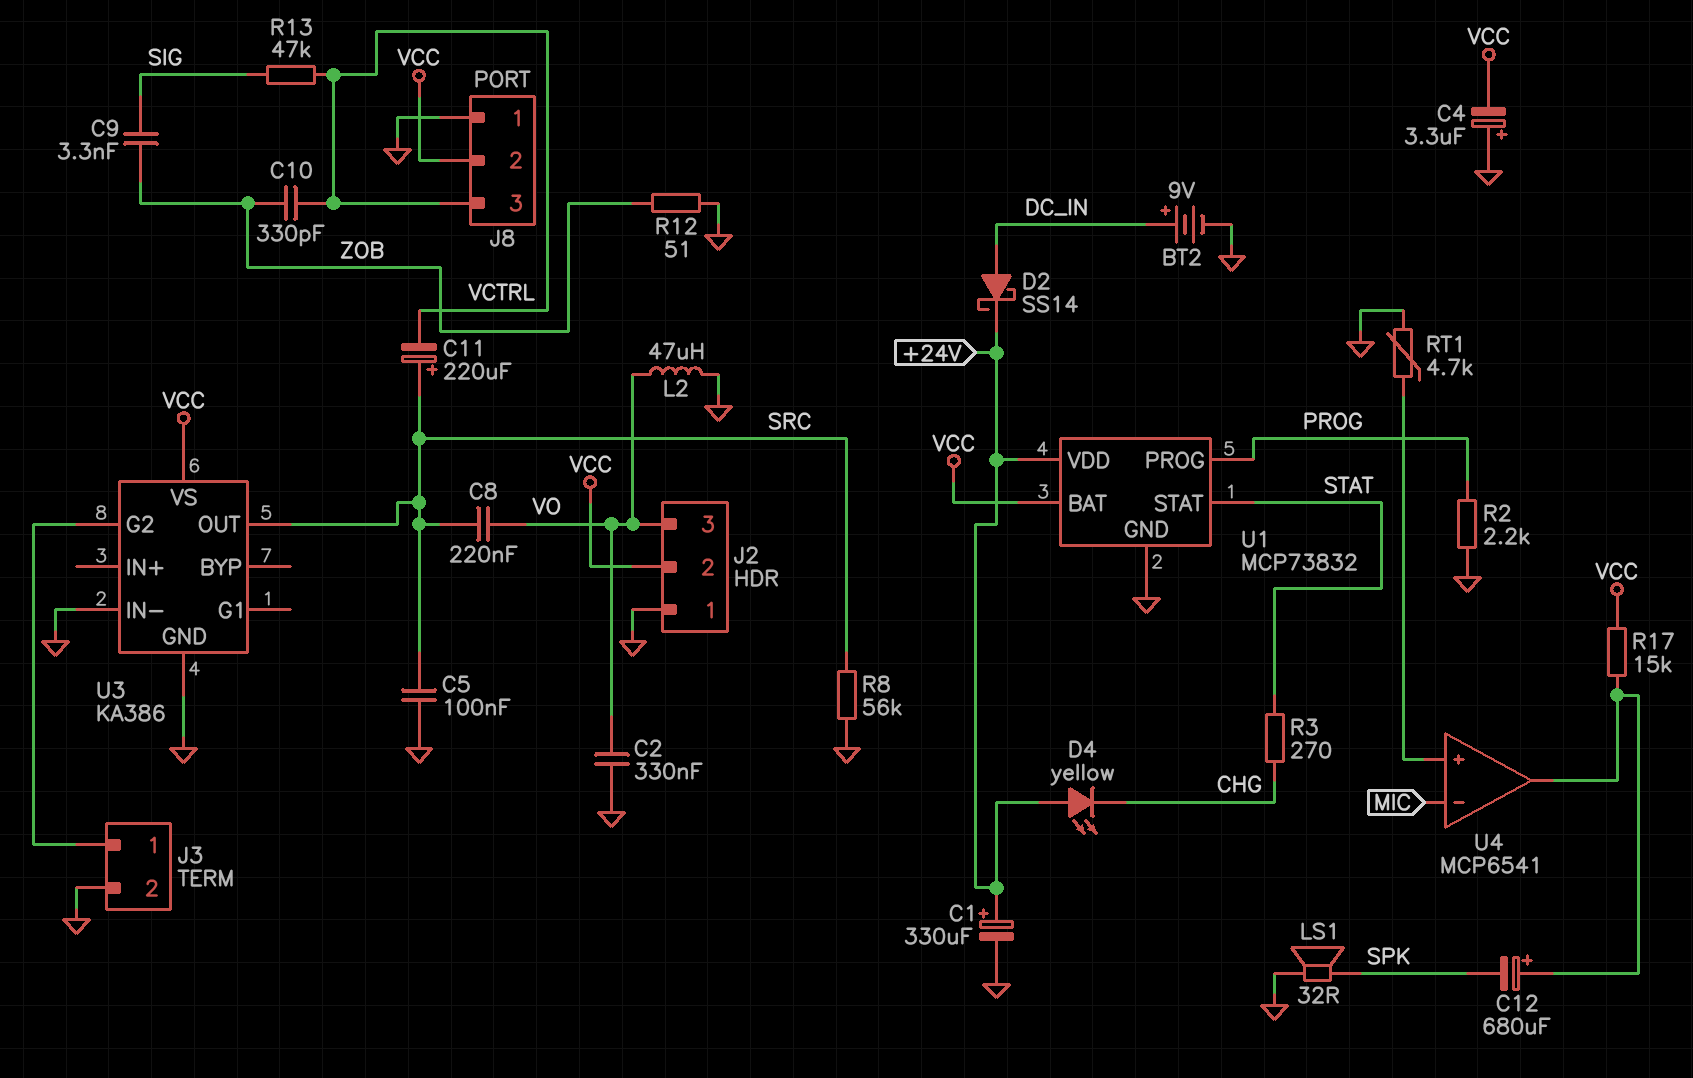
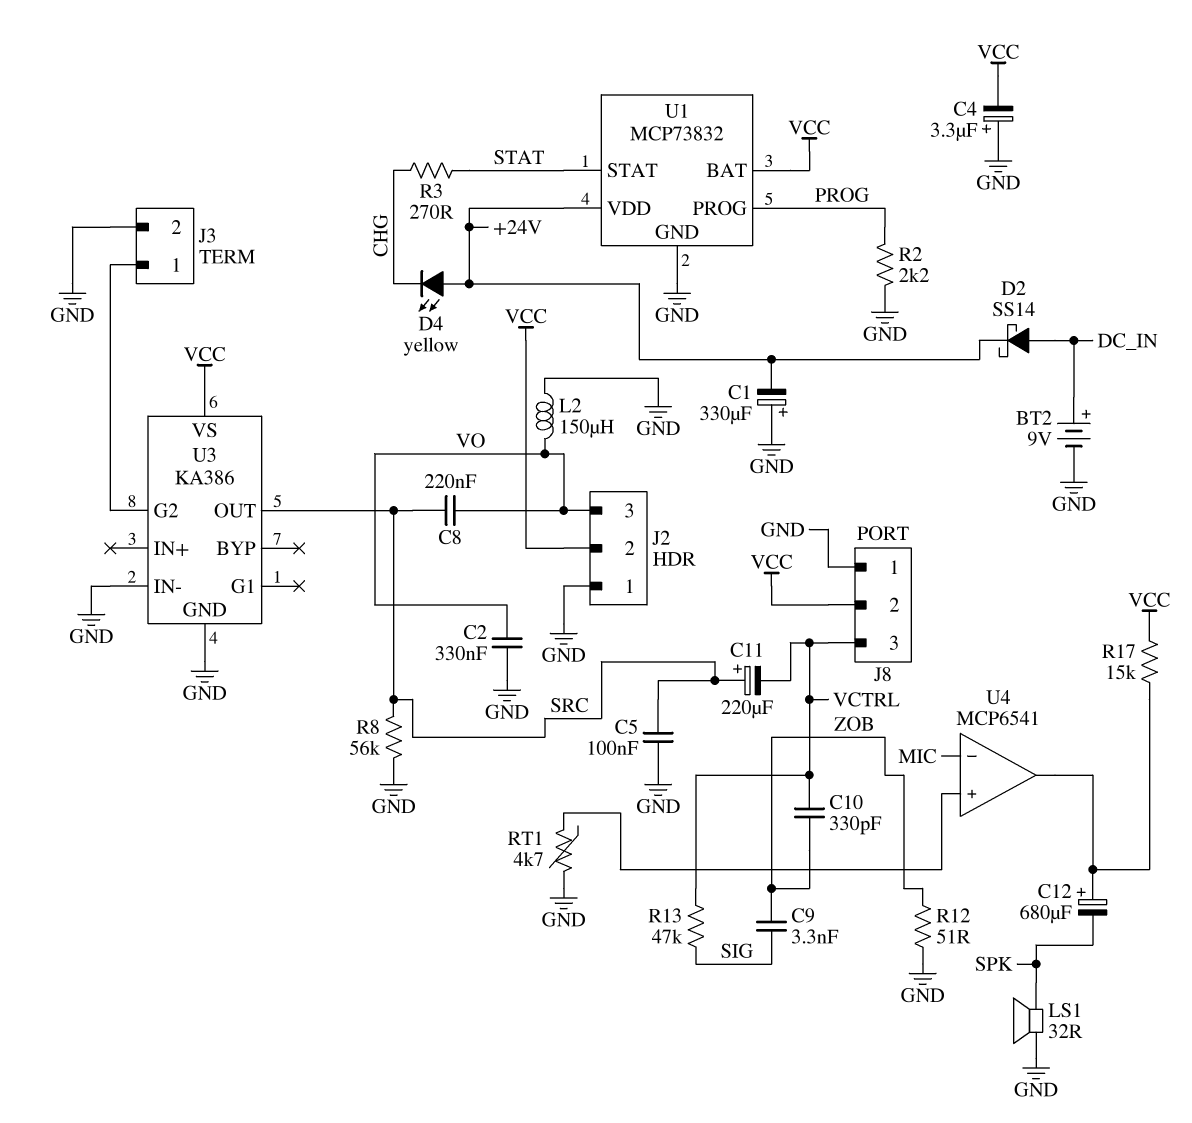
C1: 330uF (plus +24V, minus GND) -> 330uF (plus GND, minus +24V)
L2: 47uH (GND, VO) -> 150uH (GND, VO)

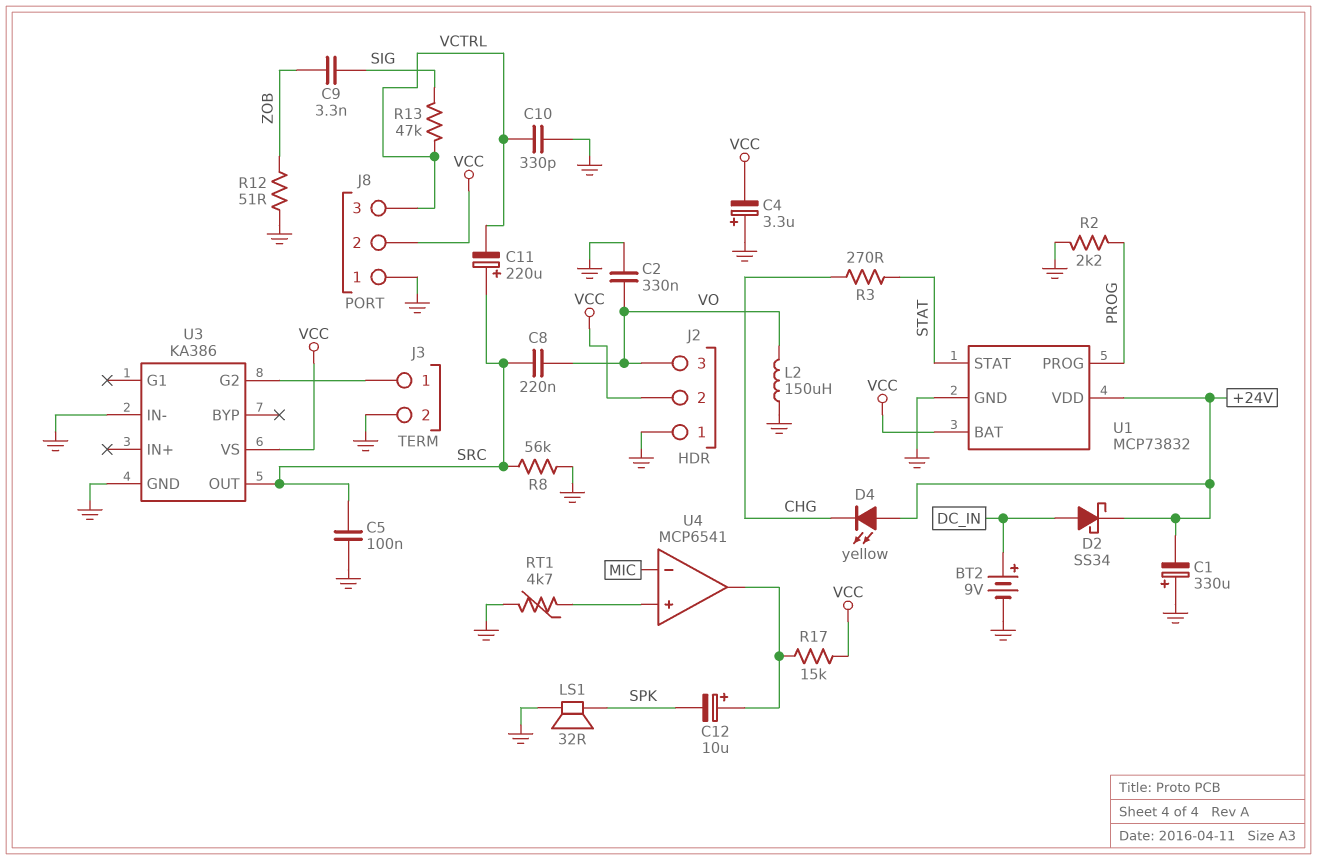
C10: 330pF (VCTRL, ZOB) -> 330pF (GND, VCTRL)
C12: 680uF (plus U4/out, minus SPK) -> 10uF (plus U4/out, minus SPK)
D2: schottky SS14 (A DC_IN, K +24V) -> schottky SS34 (A DC_IN, K +24V)

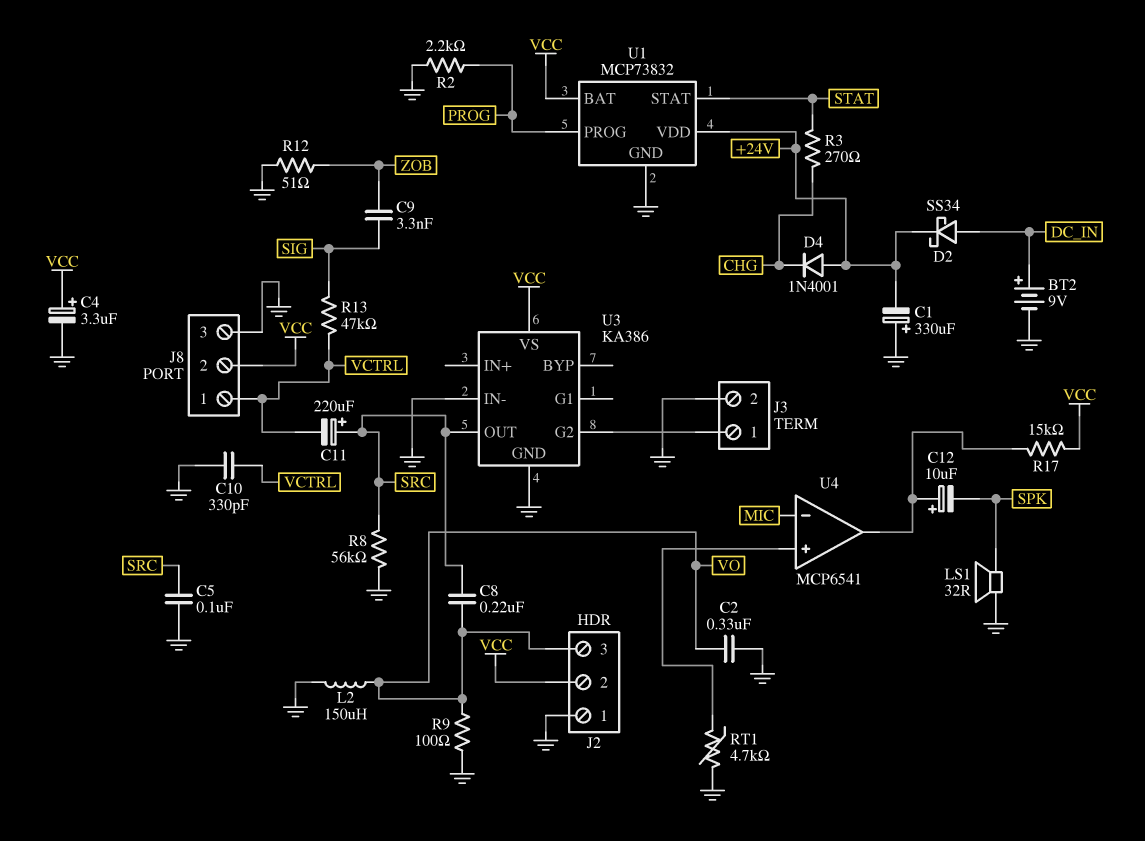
C4: 3.3uF (plus GND, minus VCC) -> 3.3uF (plus VCC, minus GND)
D4: LED yellow (A +24V, K CHG) -> diode 1N4001 (A +24V, K CHG)
J8 pin 1: GND -> VCTRL
J8 pin 3: VCTRL -> GND
R9: none -> 100 (GND, VO)

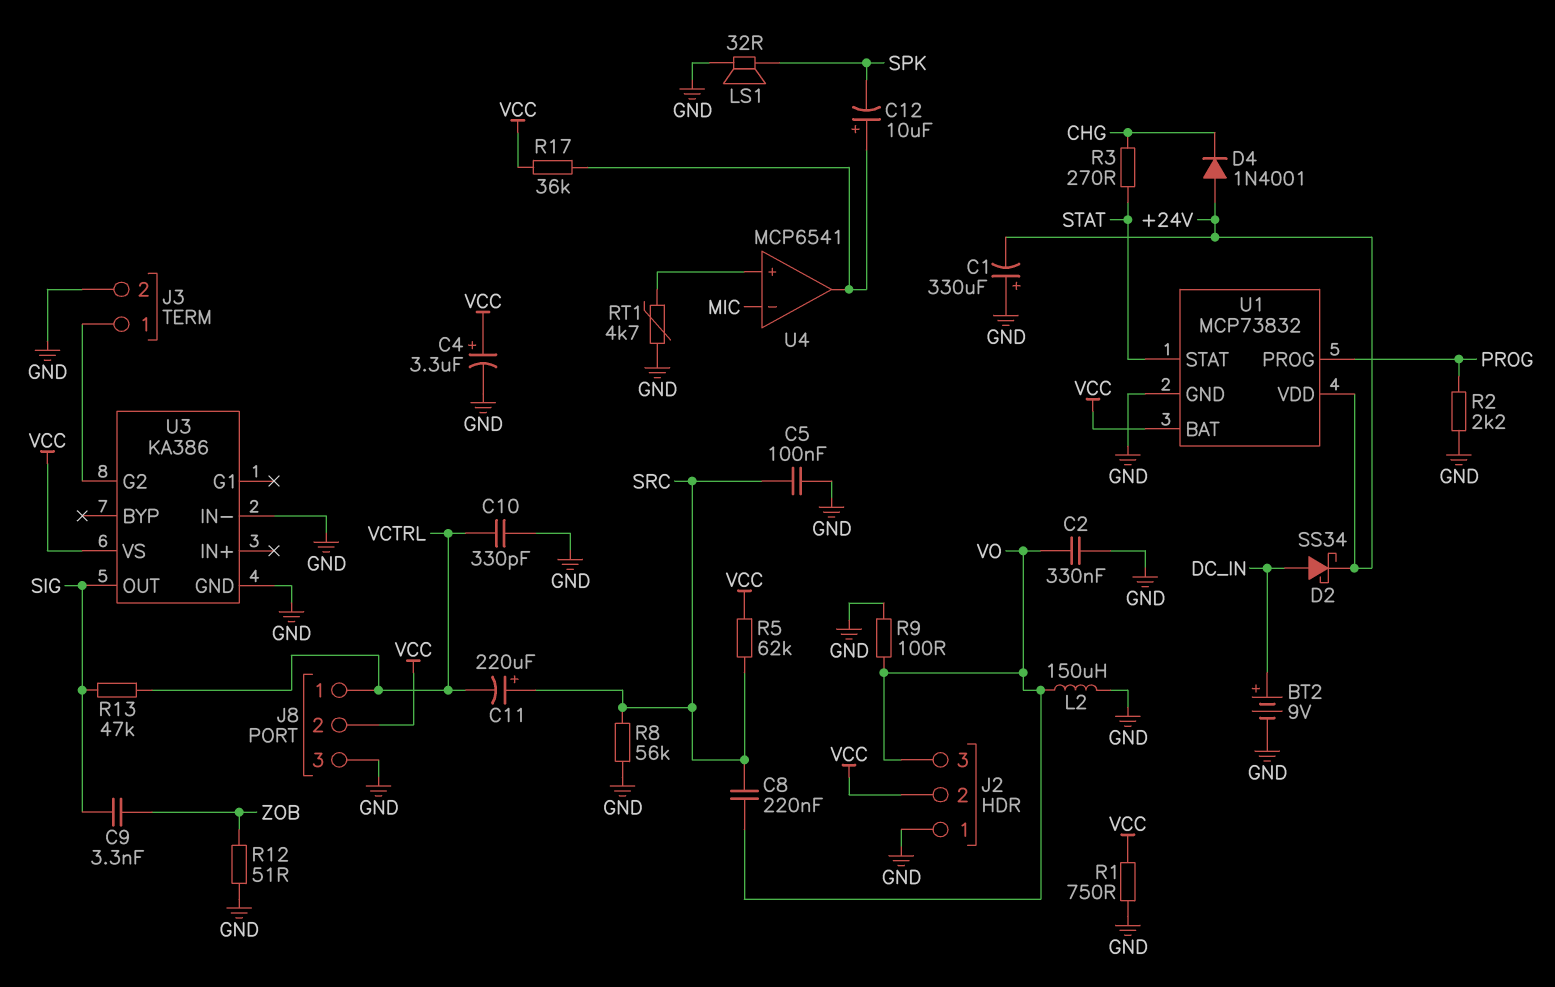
R1: none -> 750 (GND, VCC)
R5: none -> 62k (SRC, VCC)
R17: 15k (U4/out, VCC) -> 36k (U4/out, VCC)
U3 pin OUT: SRC -> SIG

